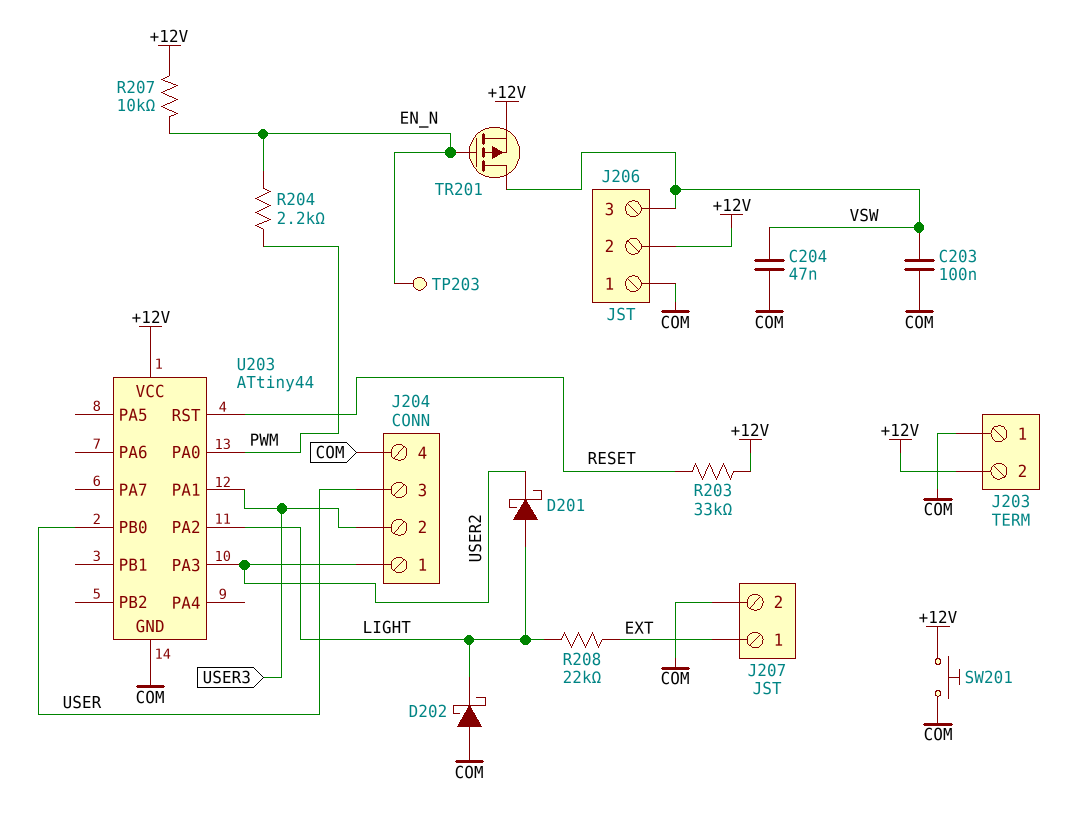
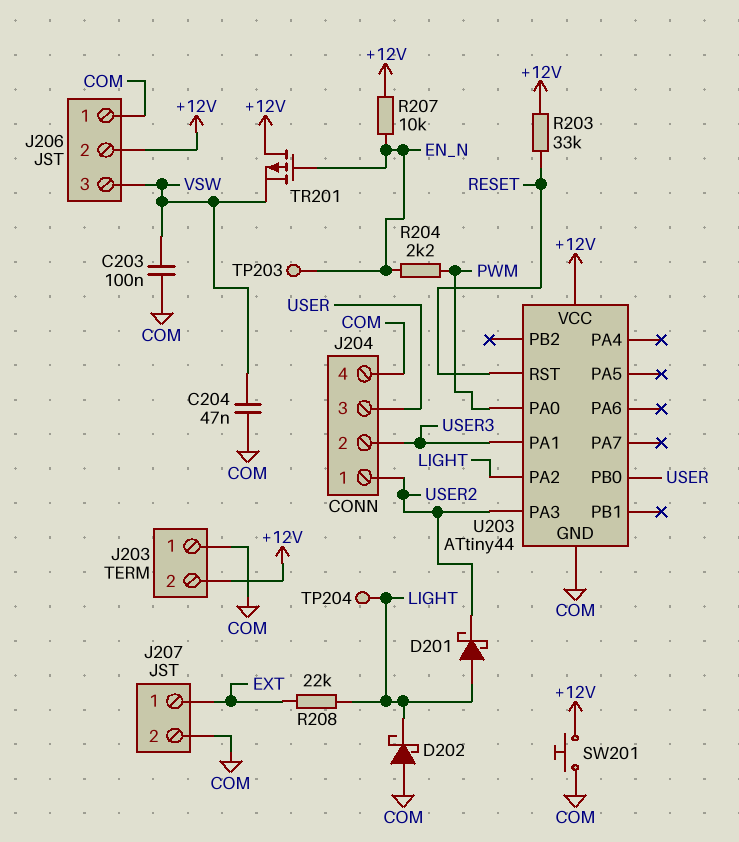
TP204: none -> test point (LIGHT)
TR201: PMOS (G EN_N, D VSW, S +12V) -> PMOS (G EN_N, D +12V, S VSW)

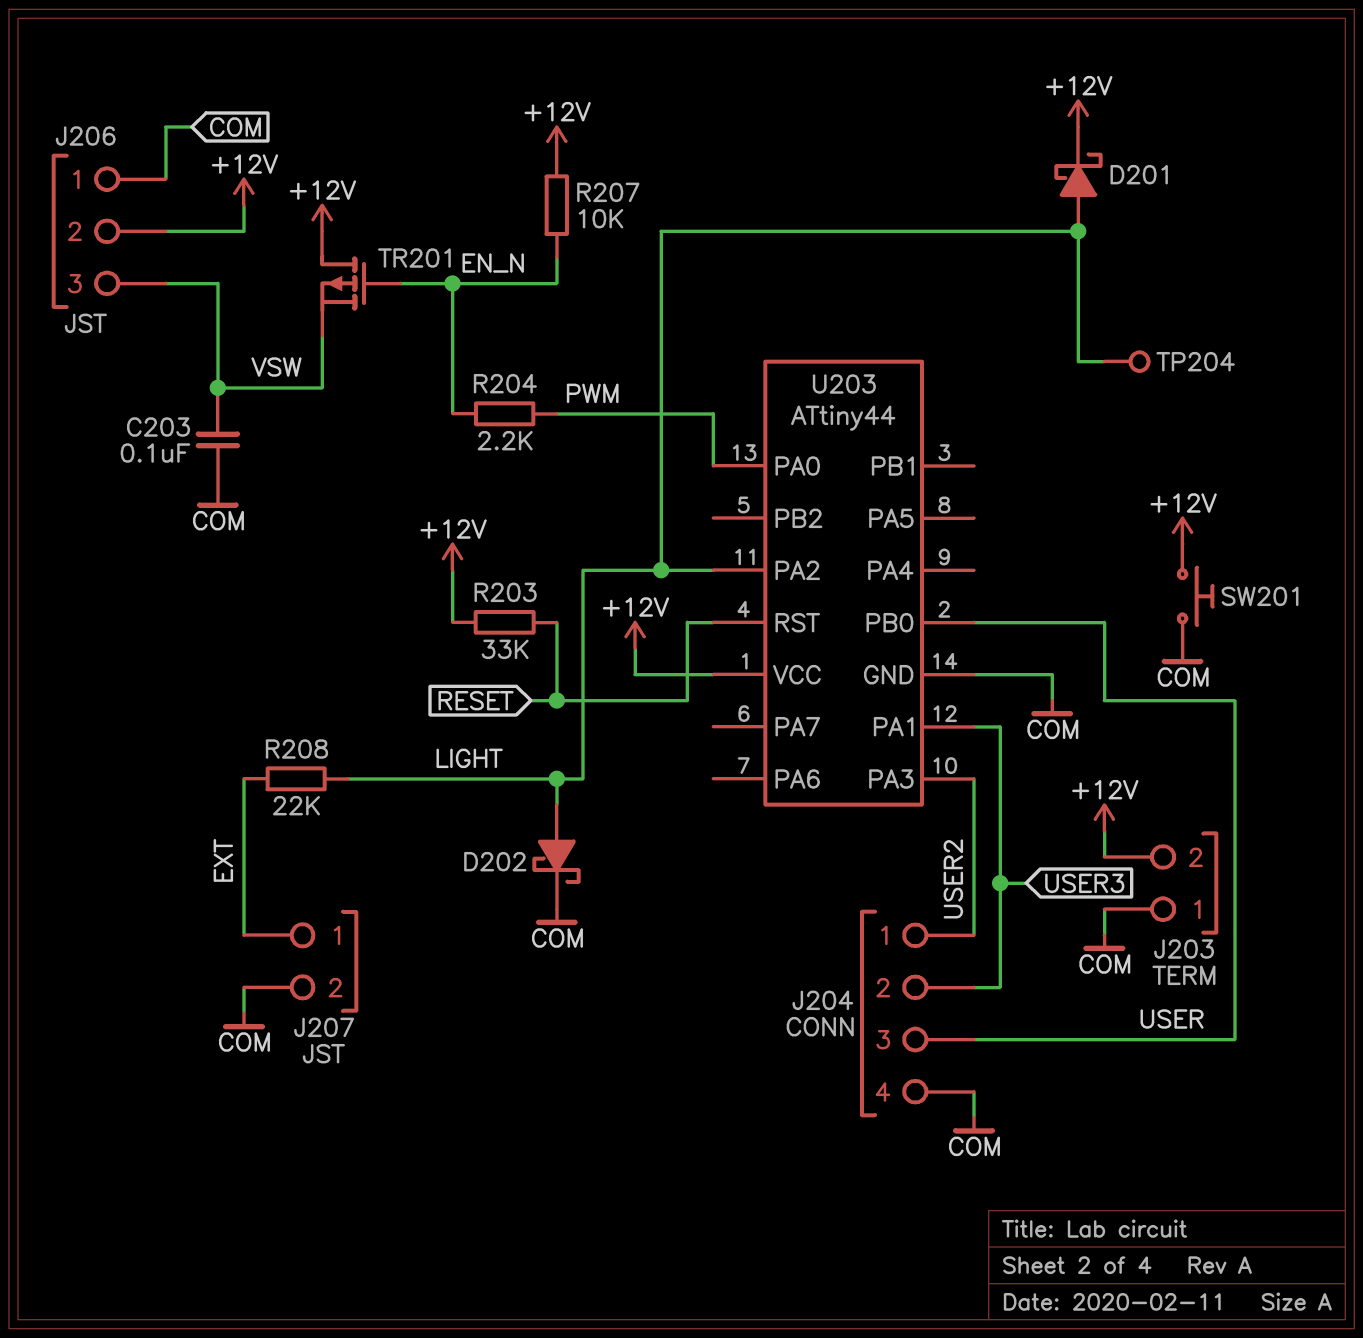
C204: 47nF (COM, VSW) -> none
D201: schottky (A LIGHT, K USER2) -> schottky (A LIGHT, K +12V)
D202: schottky (A COM, K LIGHT) -> schottky (A LIGHT, K COM)
TP203: test point (EN_N) -> none

